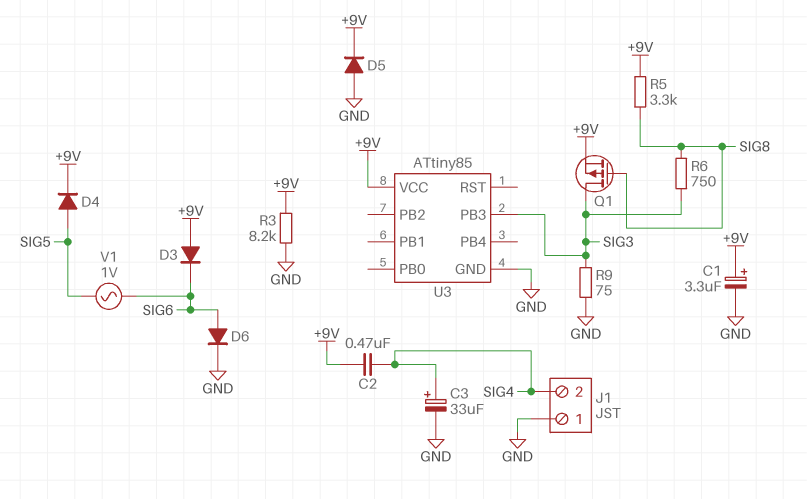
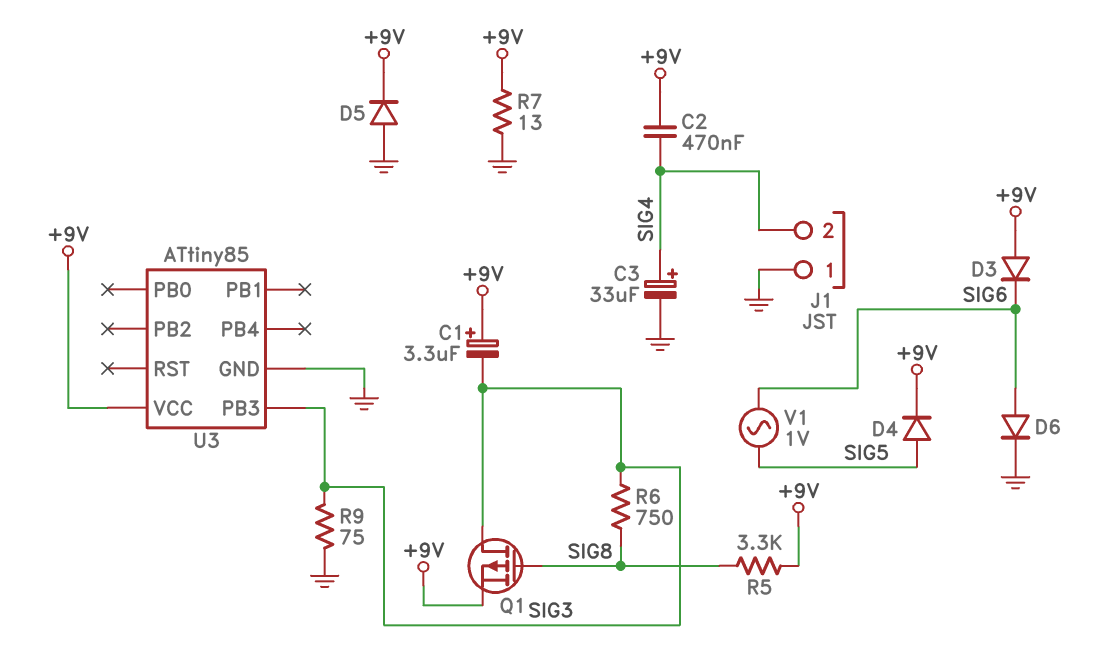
C1: 3.3uF (plus +9V, minus GND) -> 3.3uF (plus +9V, minus SIG3)
R3: 8.2k (+9V, GND) -> none
R7: none -> 13 (+9V, GND)

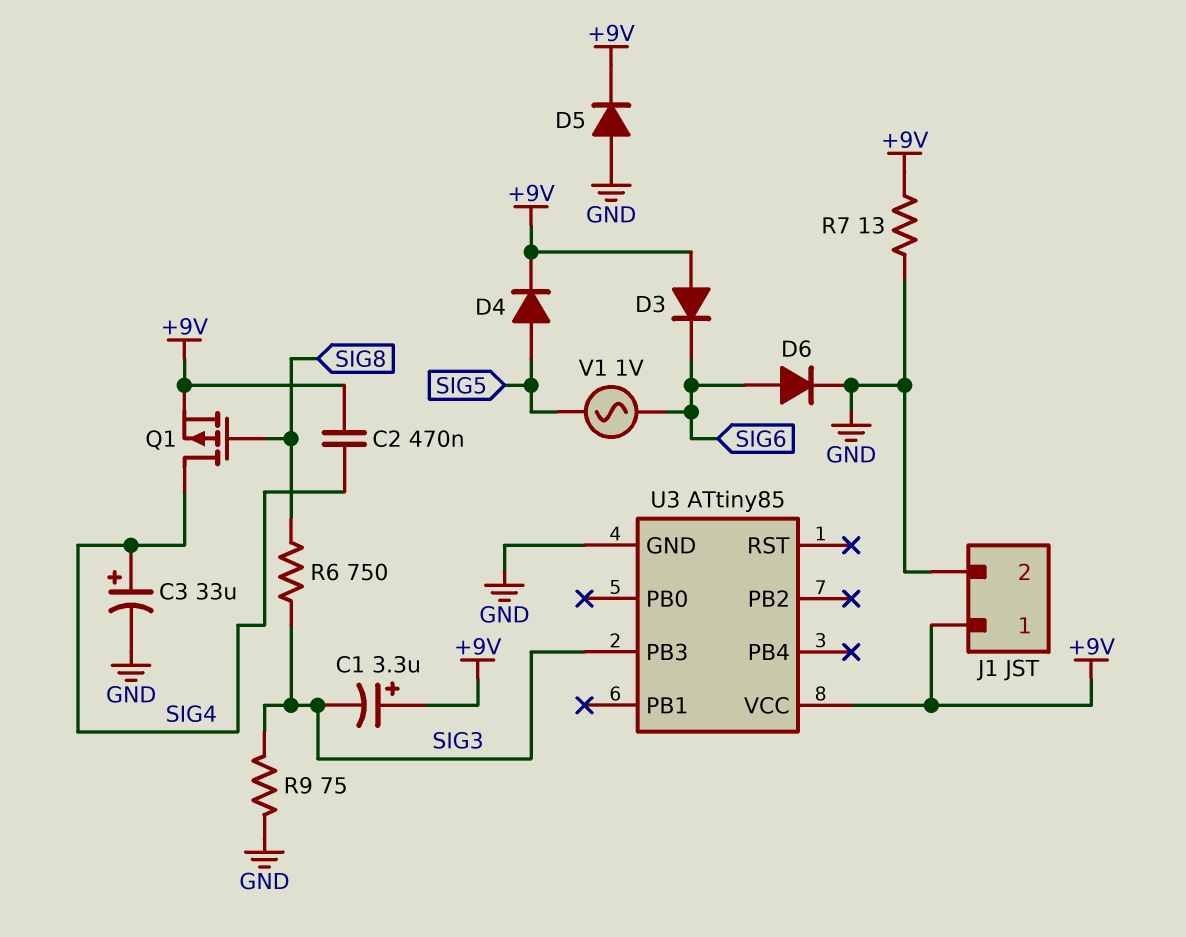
J1 pin 1: GND -> +9V
J1 pin 2: SIG4 -> GND
Q1: PMOS (G SIG8, D SIG3, S +9V) -> PMOS (G SIG8, D SIG4, S +9V)
R5: 3.3k (+9V, SIG8) -> none

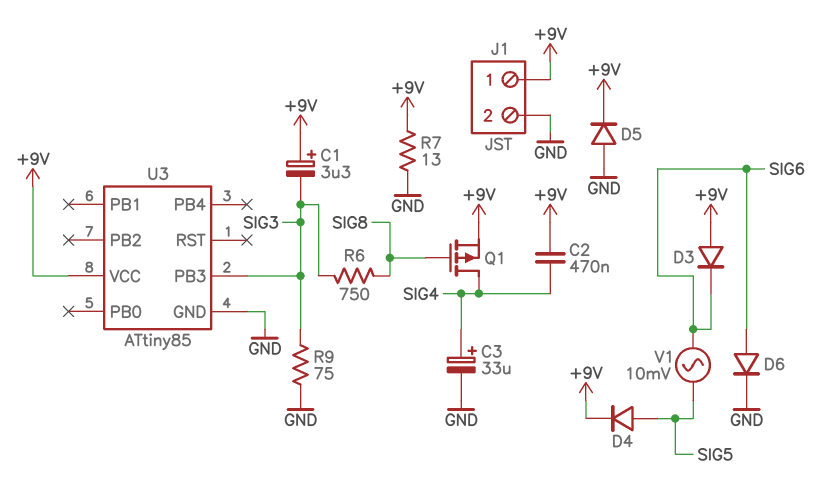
V1: AC 1V (SIG5, SIG6) -> AC 10mV (SIG5, SIG6)

